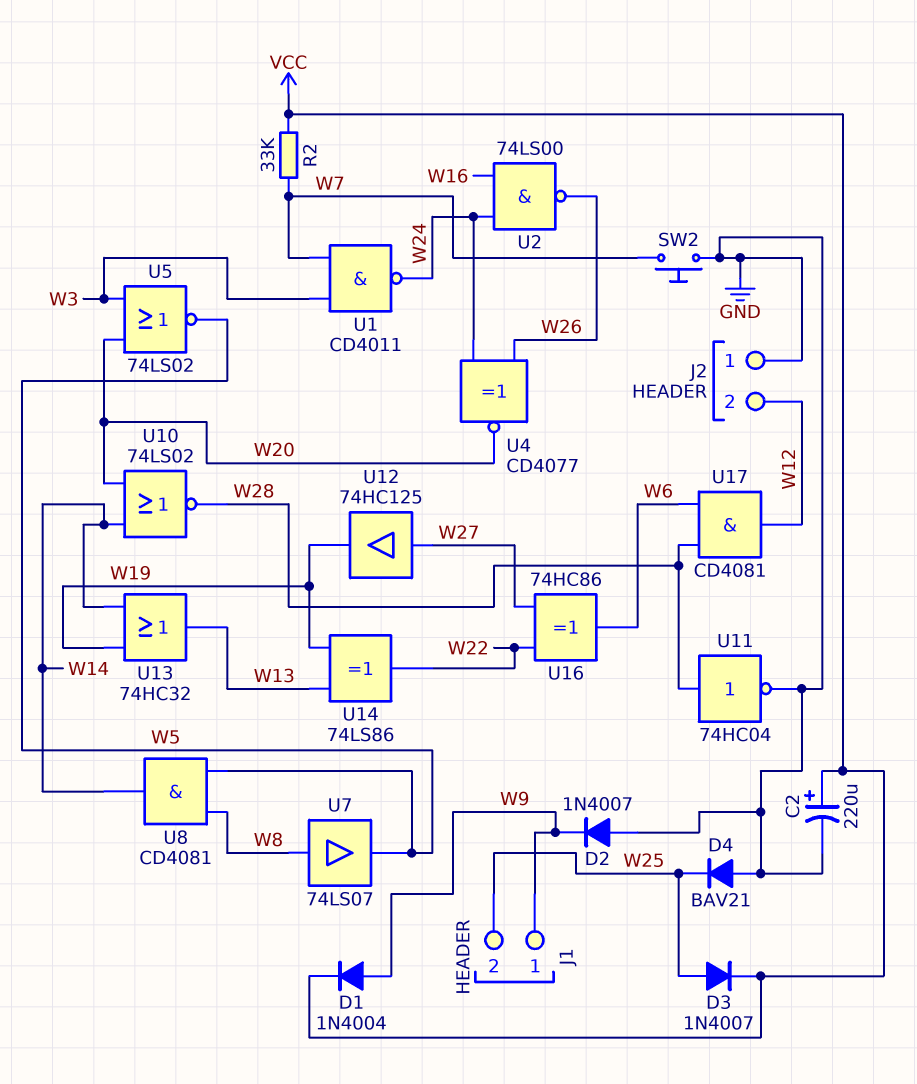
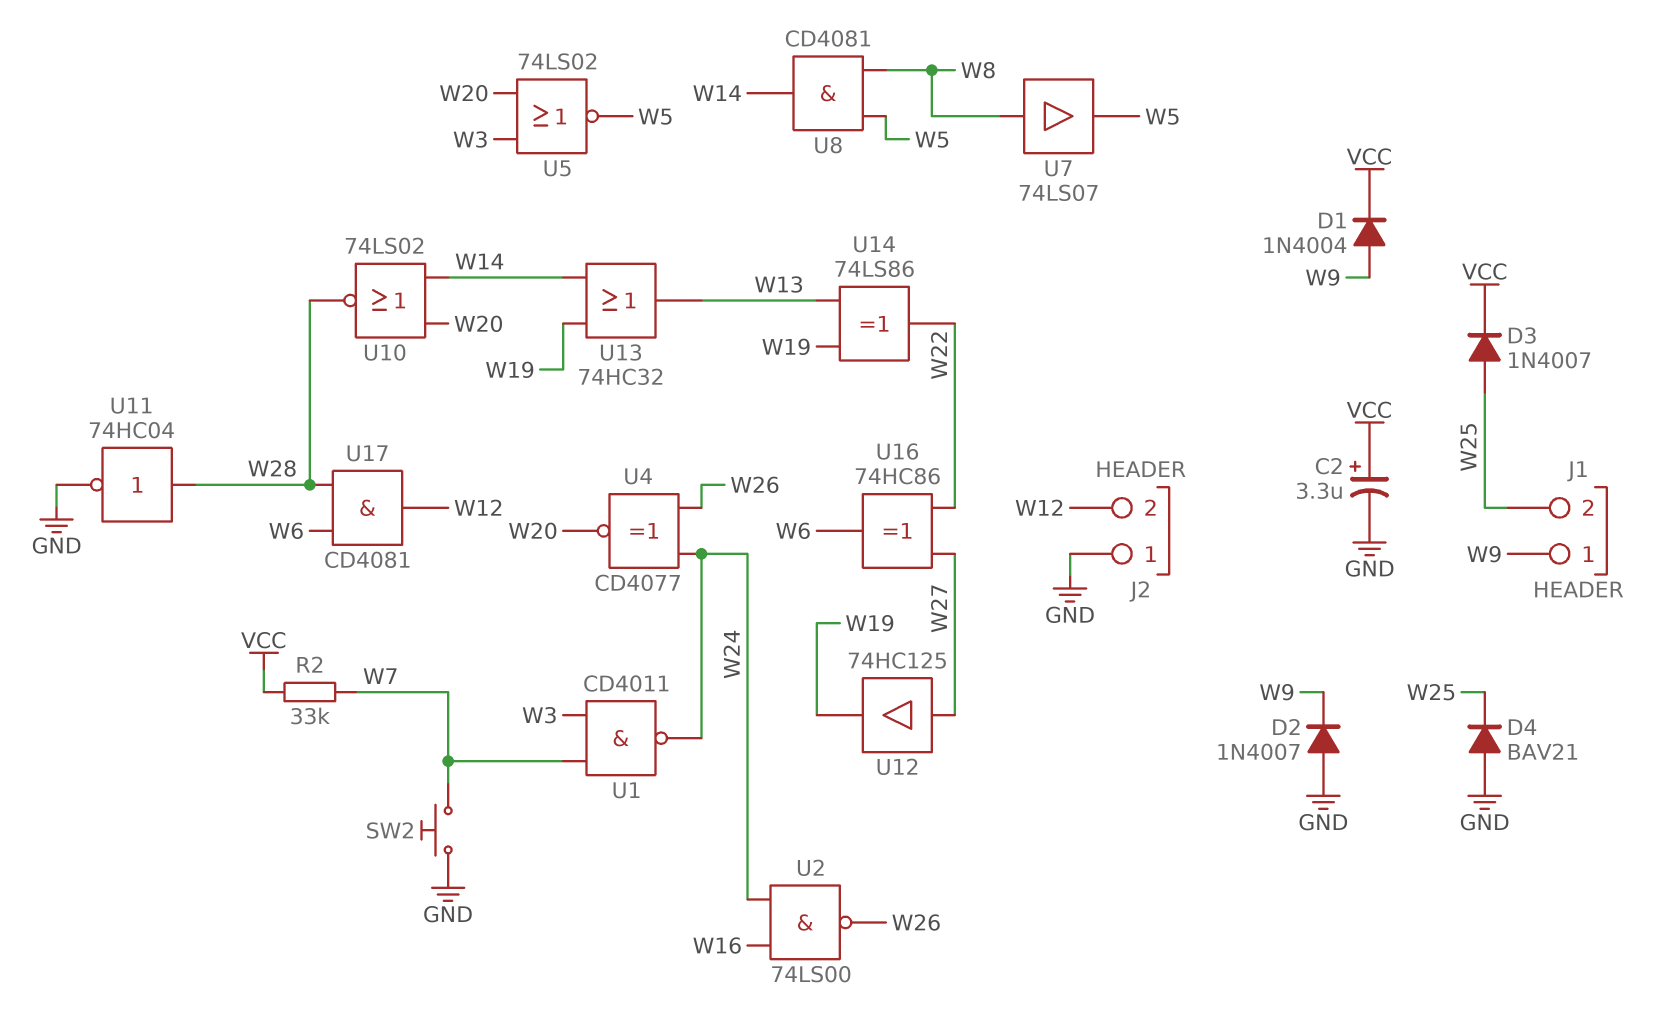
C2: 220uF (plus VCC, minus GND) -> 3.3uF (plus VCC, minus GND)

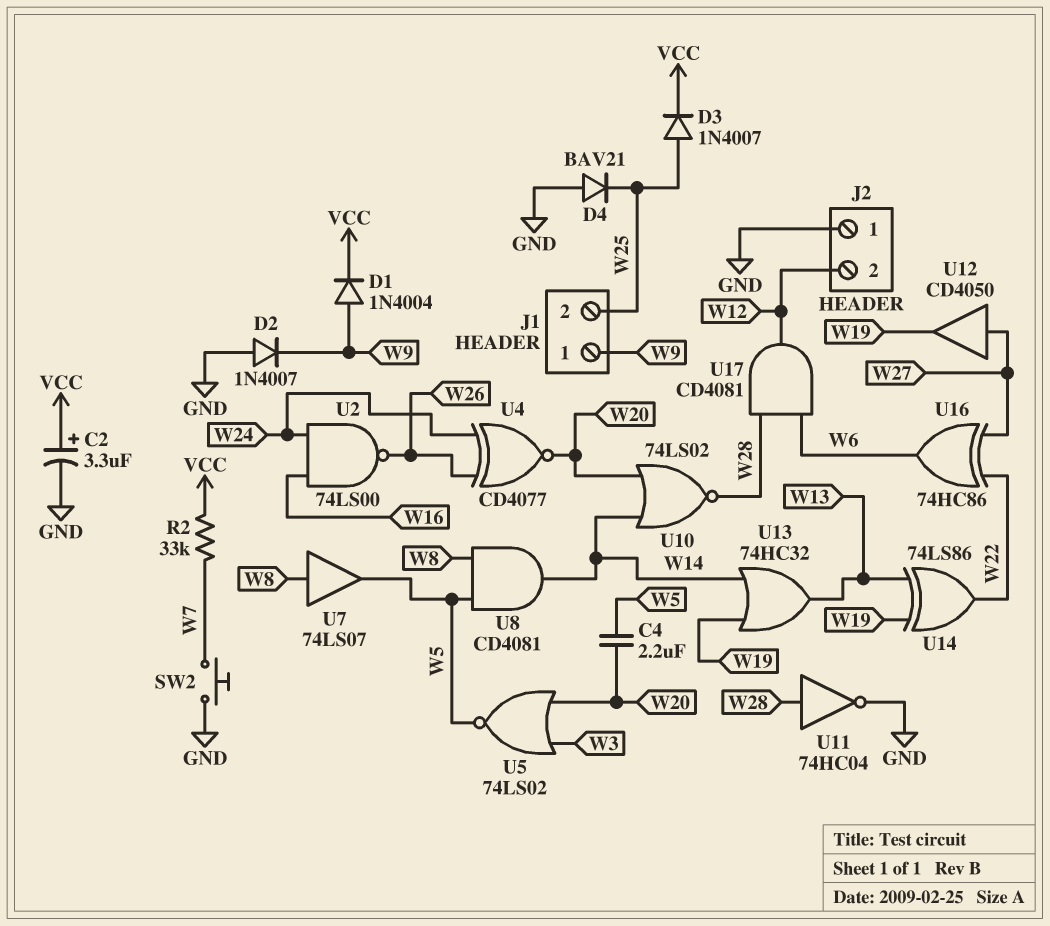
C4: none -> 2.2uF (W5, W20)
U1: NAND CD4011 (in W3, in W7, out W24) -> none
U12: buffer 74HC125 (in W27, out W19) -> buffer CD4050 (in W27, out W19)

